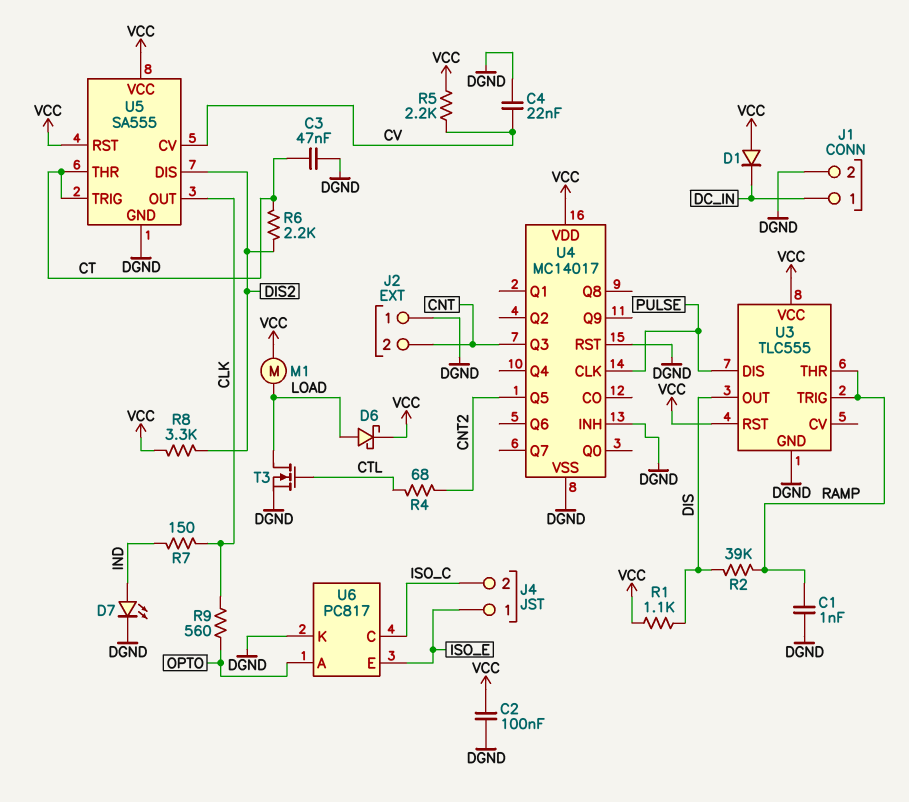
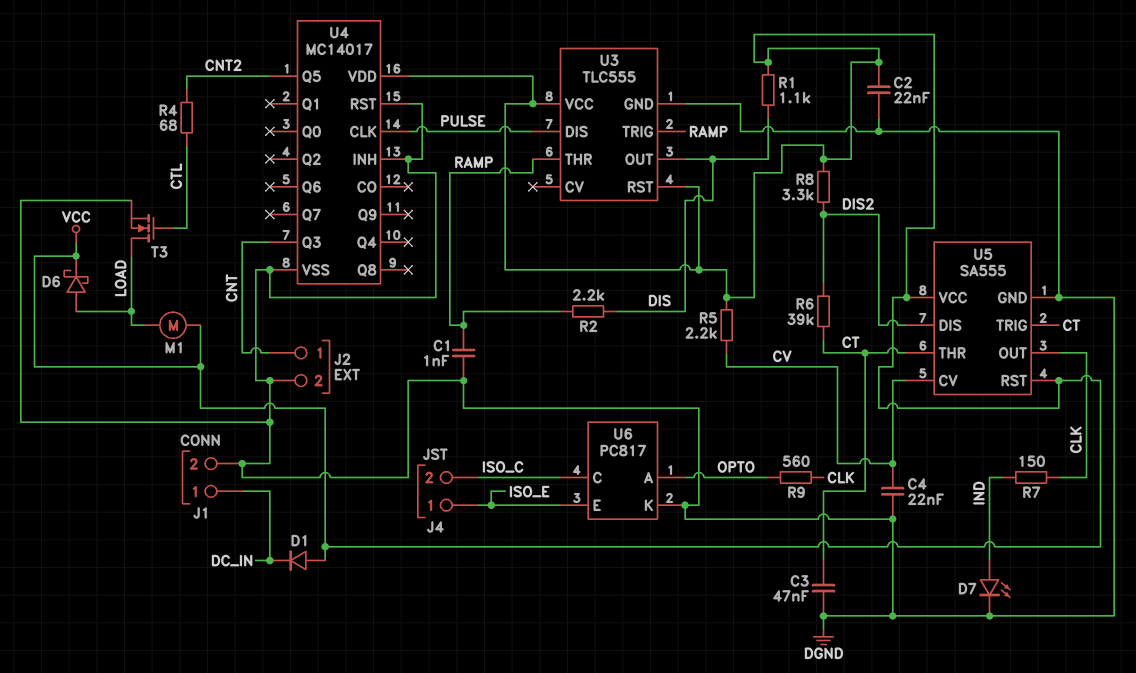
C2: 100nF (DGND, VCC) -> 22nF (DGND, VCC)
J2 pin 1: DGND -> CNT
J2 pin 2: CNT -> DGND
R2: 39k (DIS, RAMP) -> 2.2k (DIS, RAMP)
R6: 2.2k (CT, DIS2) -> 39k (CT, DIS2)

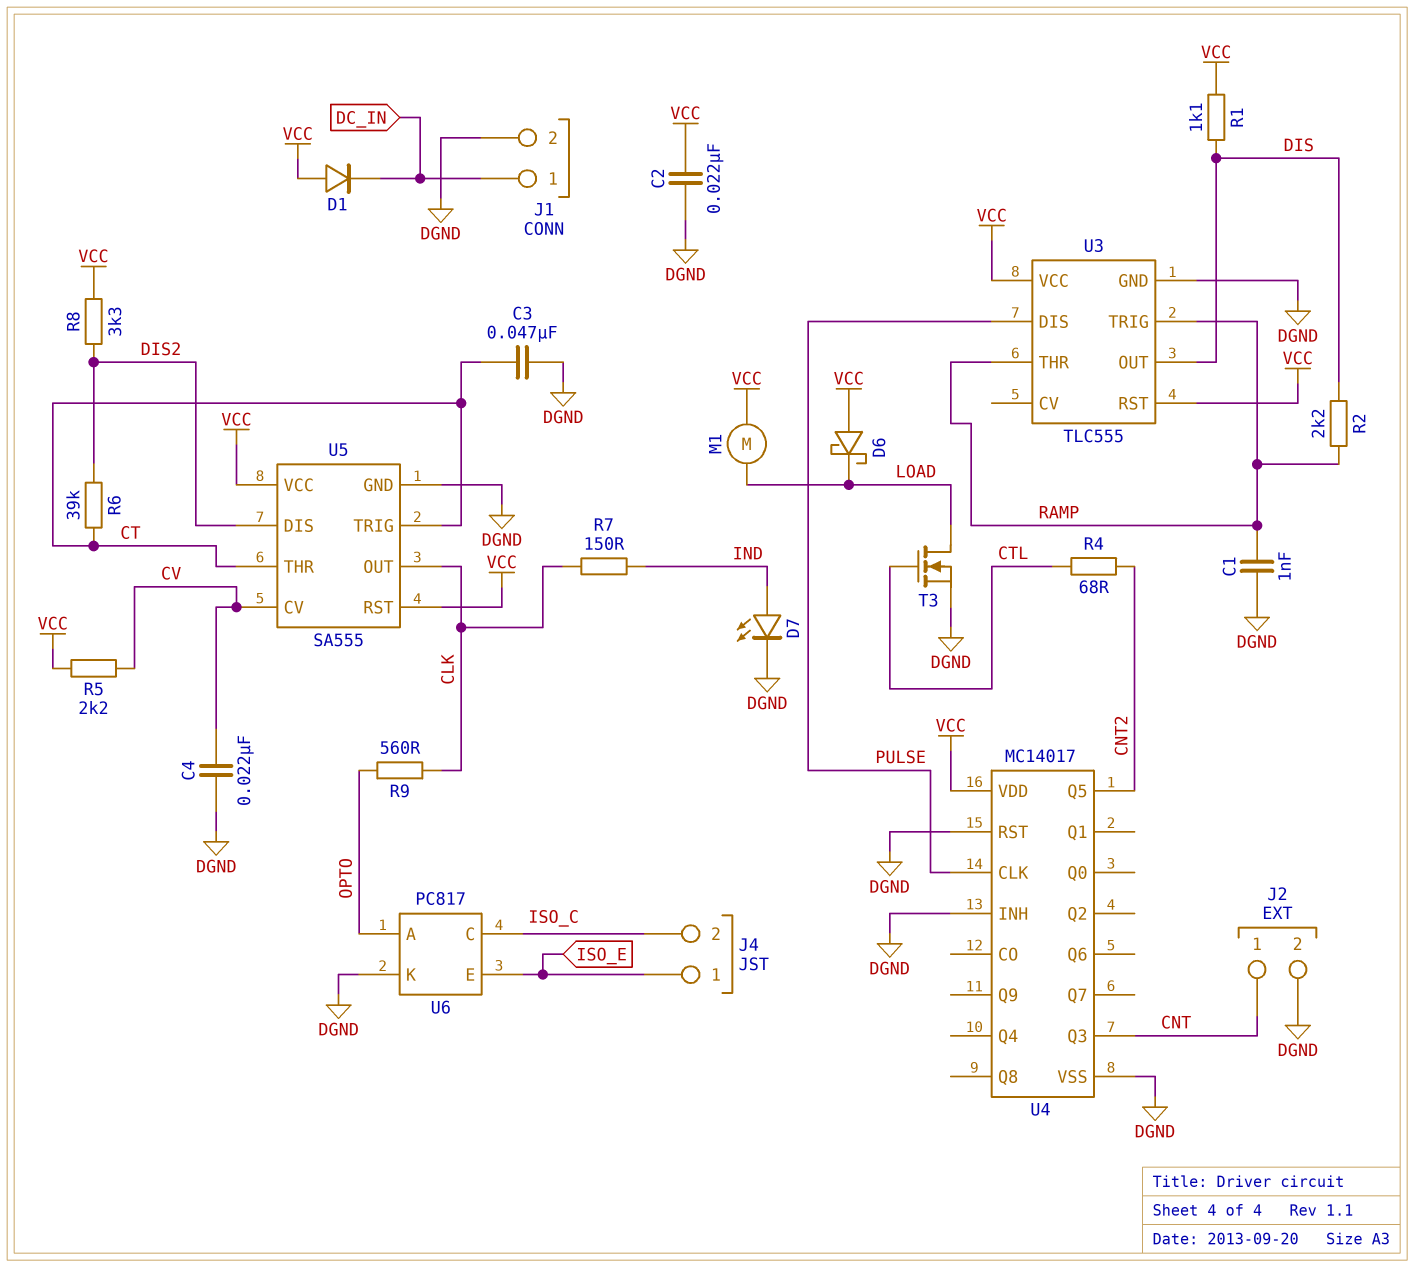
D6: schottky (A LOAD, K VCC) -> schottky (A VCC, K LOAD)

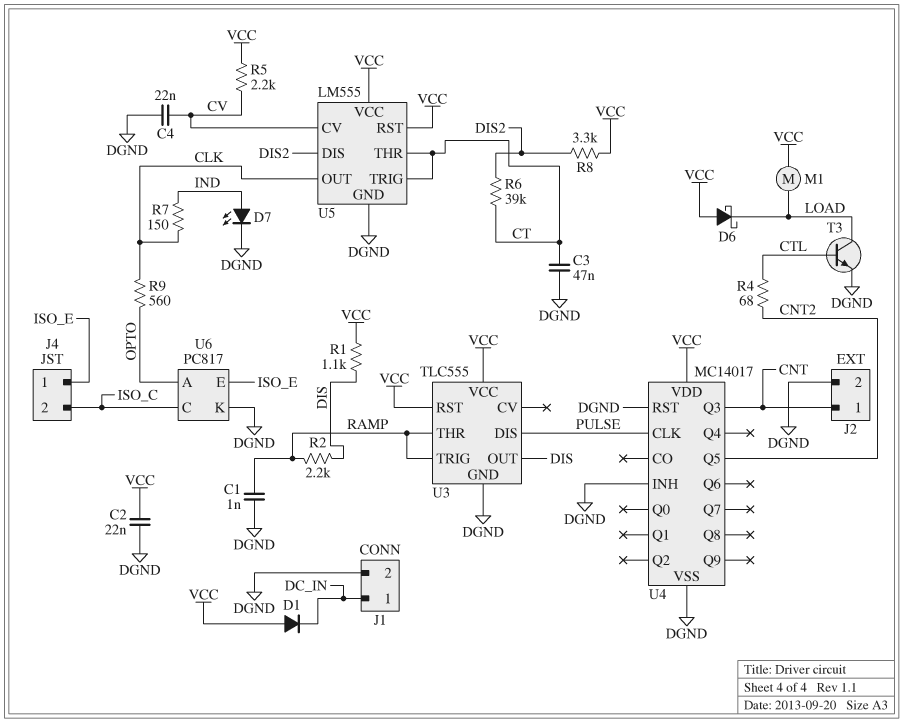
T3: NMOS (G CTL, D LOAD, S DGND) -> NPN (B CTL, C LOAD, E DGND)
U5: SA555 -> LM555

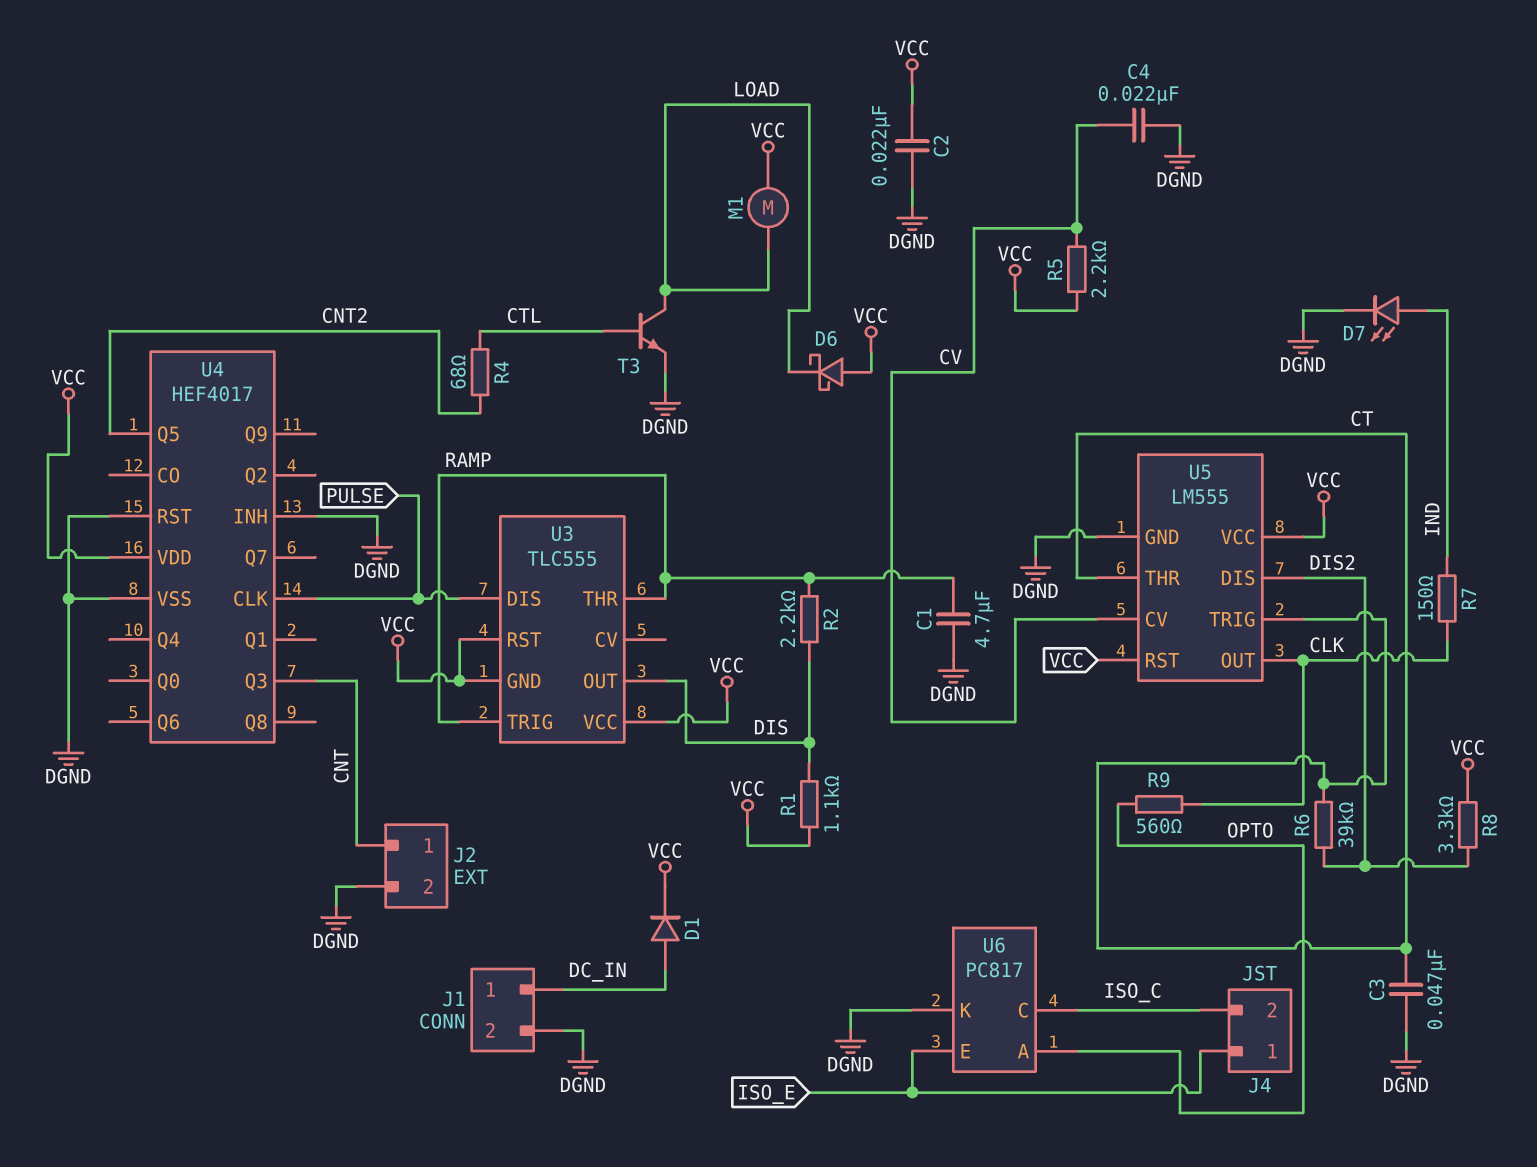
C1: 1nF (DGND, RAMP) -> 4.7uF (DGND, RAMP)
D1: diode (A VCC, K DC_IN) -> diode (A DC_IN, K VCC)
U3 pin GND: DGND -> VCC
U4: MC14017 -> HEF4017

